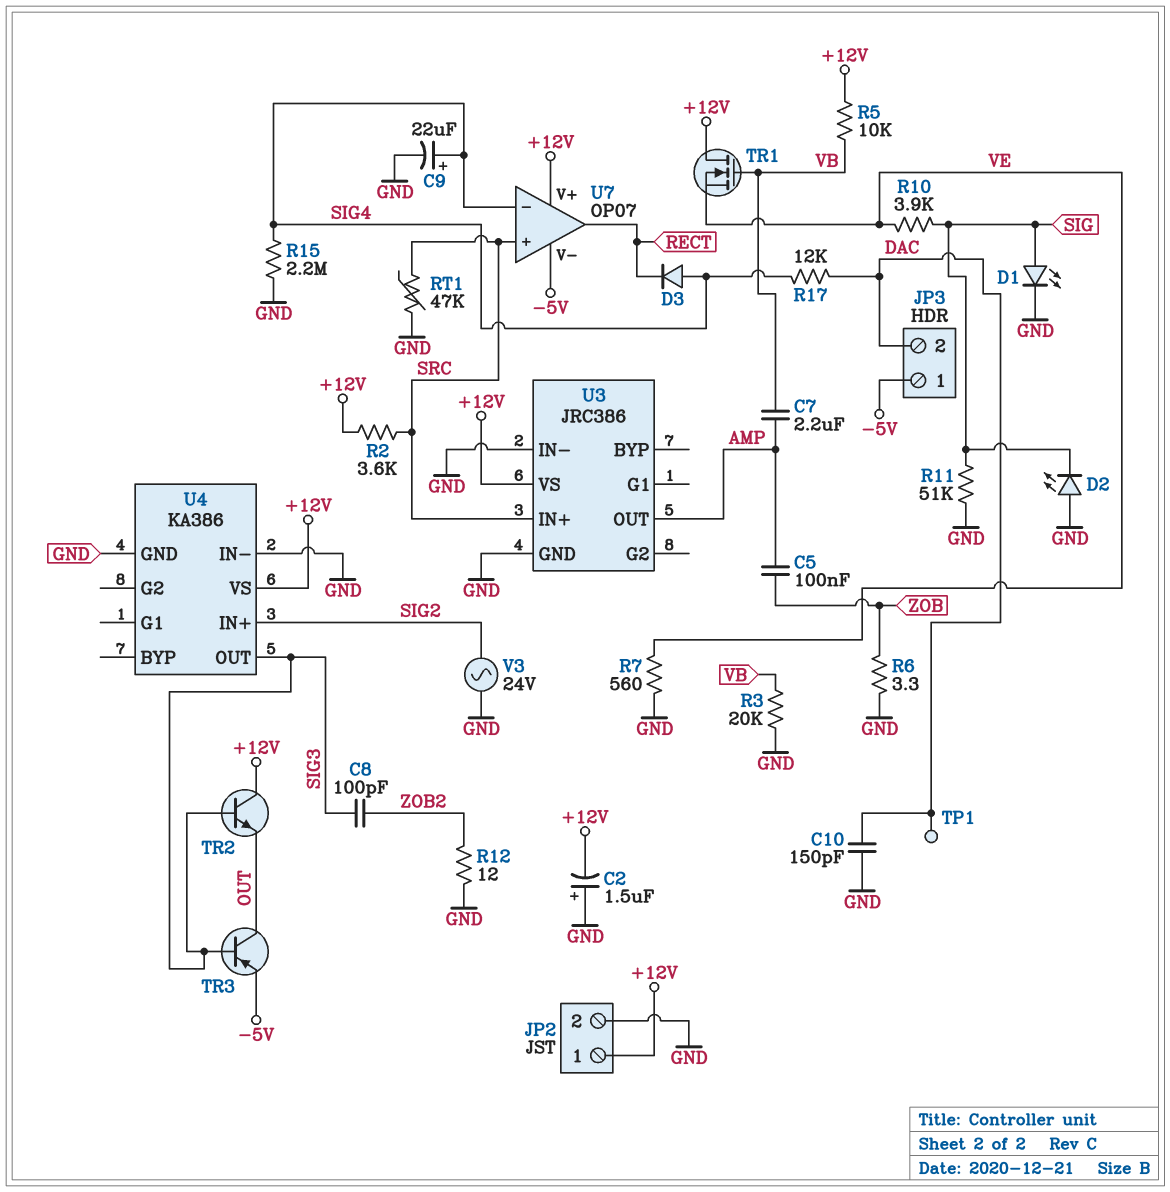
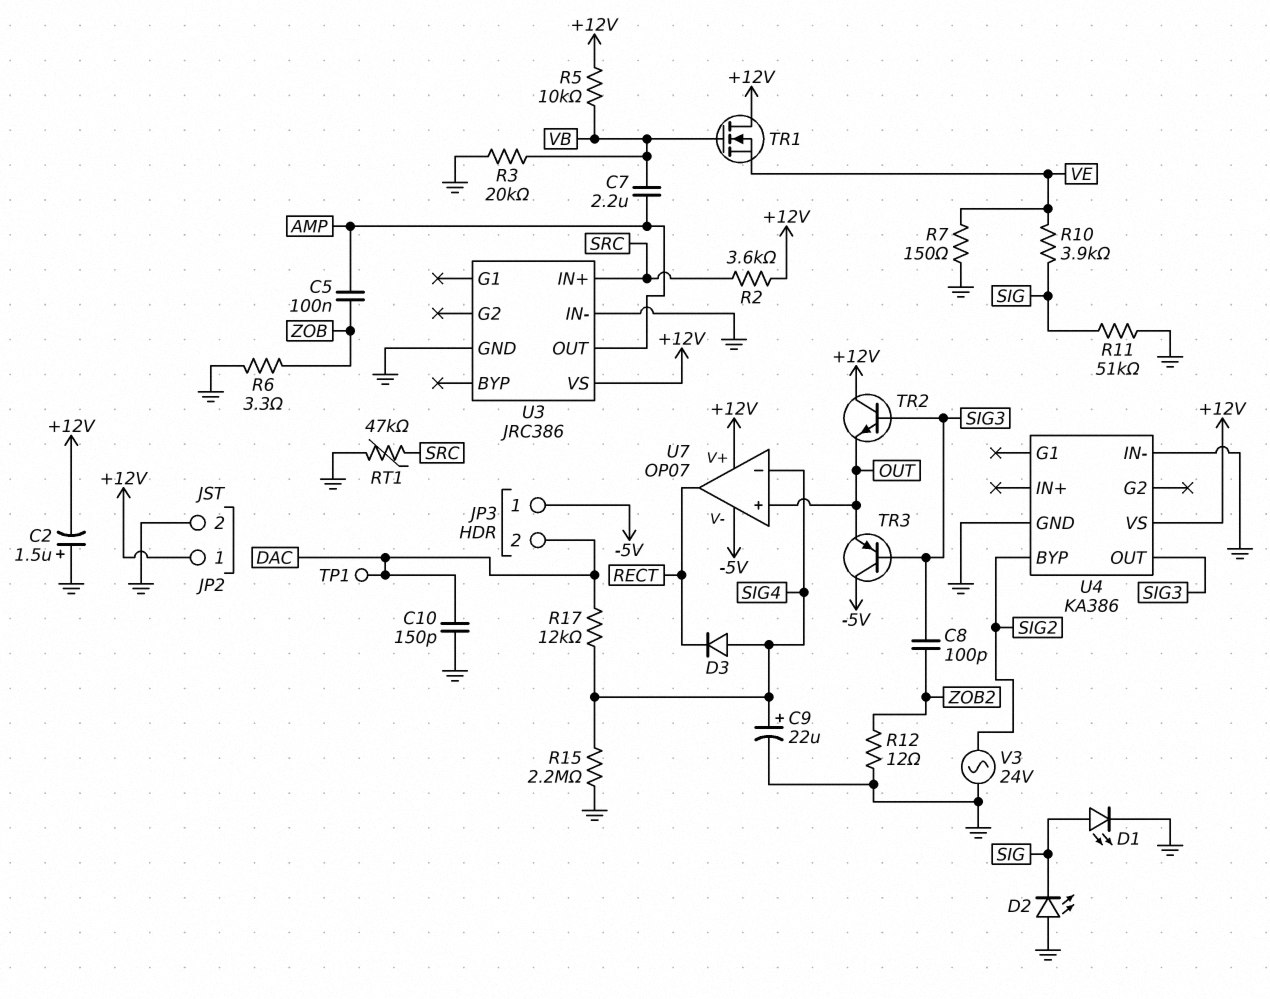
R7: 560 (GND, VE) -> 150 (GND, VE)
TR3: PNP (B SIG3, C OUT, E -5V) -> PNP (B SIG3, C -5V, E OUT)
U4 pin BYP: none -> SIG2
U4 pin IN+: SIG2 -> none
U7 pin in+: SRC -> OUT

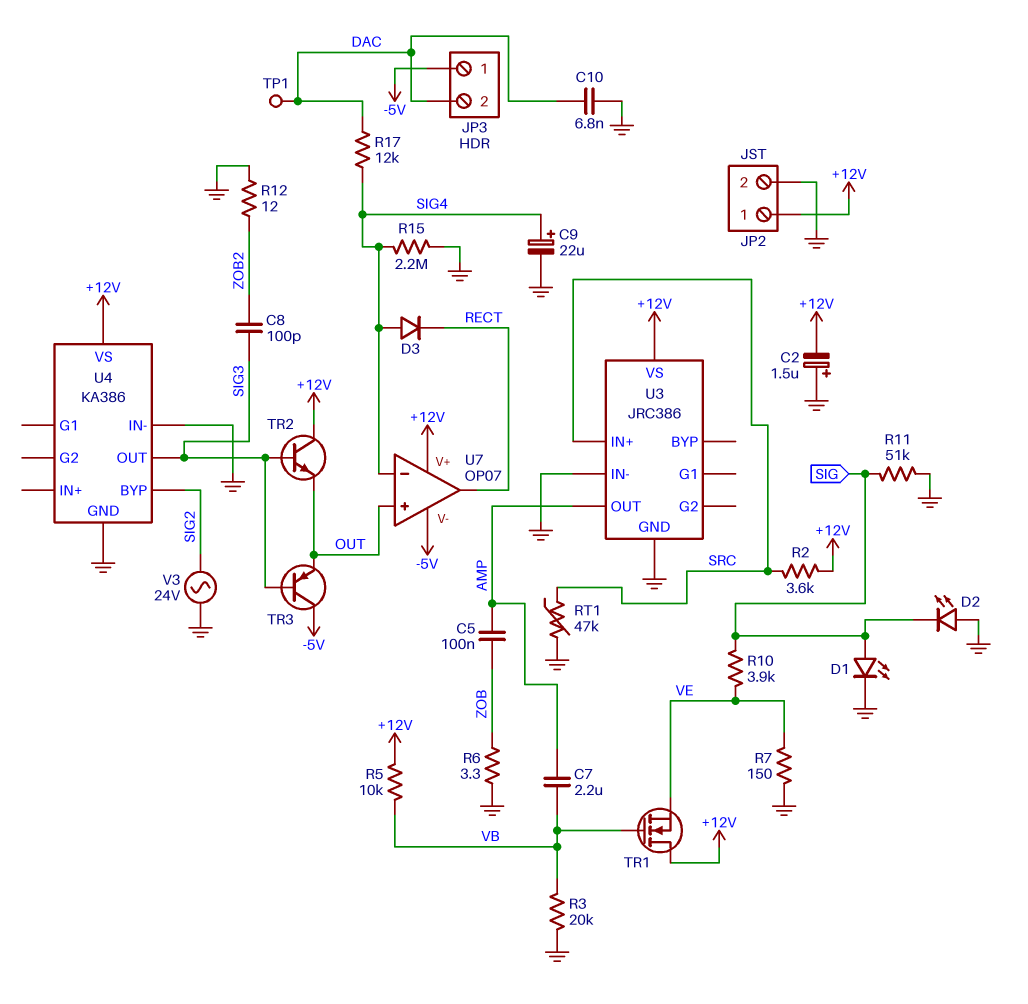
C10: 150pF (DAC, GND) -> 6.8nF (DAC, GND)

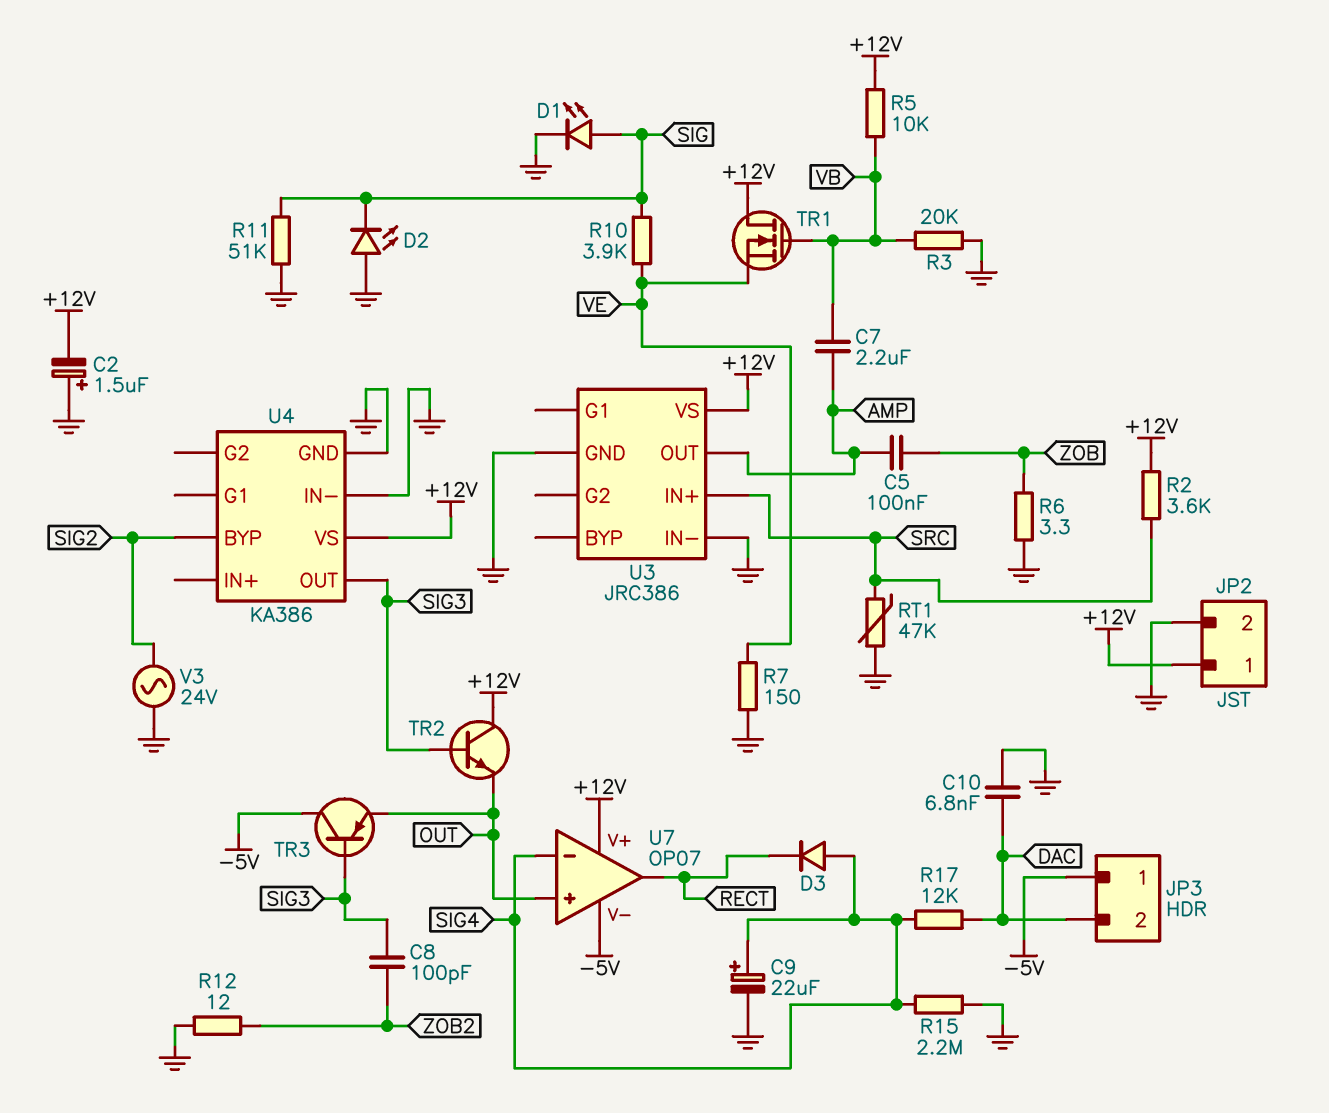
TP1: test point (DAC) -> none

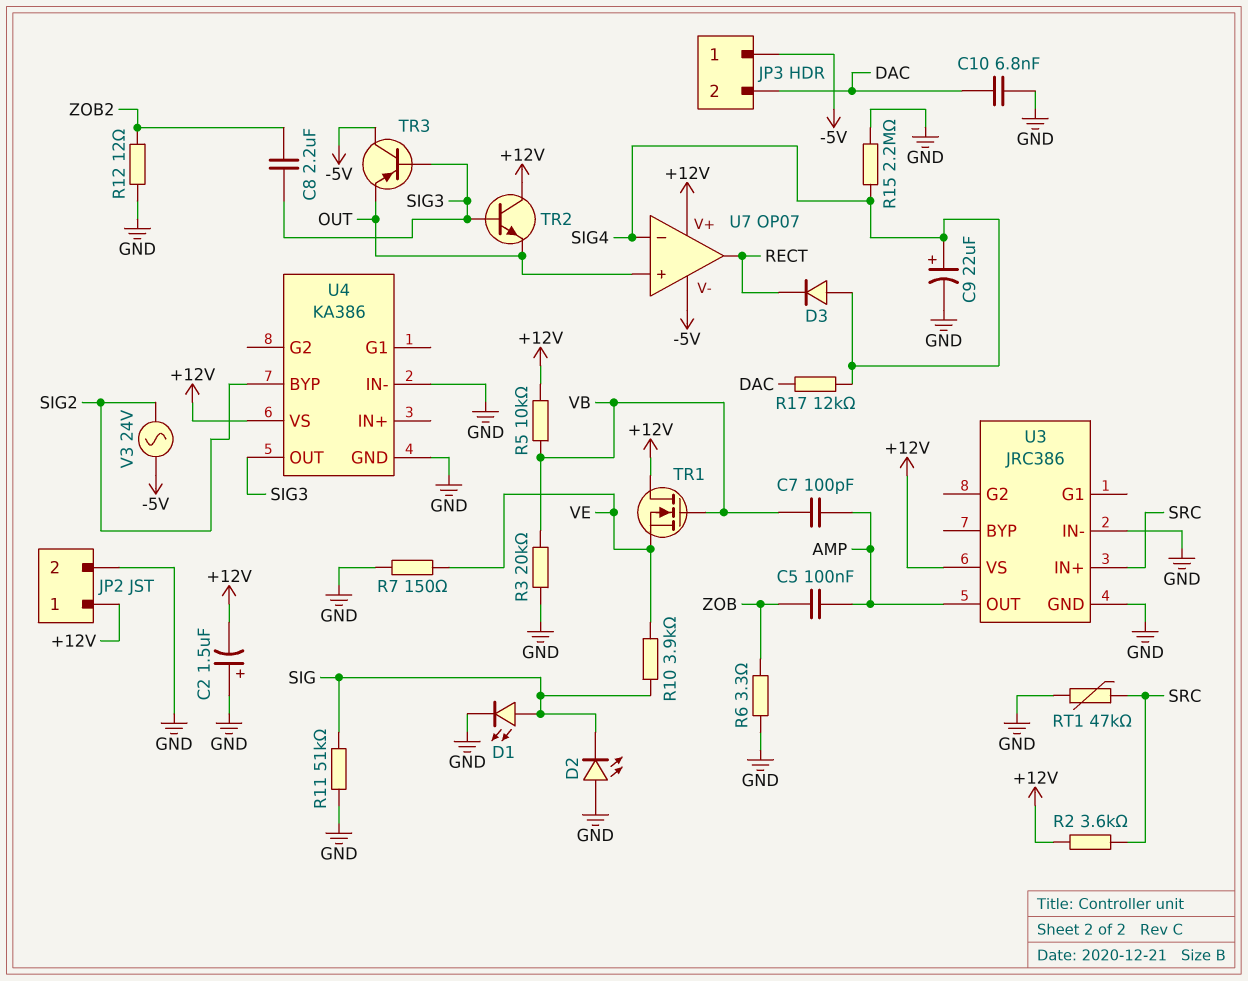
C7: 2.2uF (AMP, VB) -> 100pF (AMP, VB)
C8: 100pF (SIG3, ZOB2) -> 2.2uF (SIG3, ZOB2)
V3: AC 24V (GND, SIG2) -> AC 24V (-5V, SIG2)

